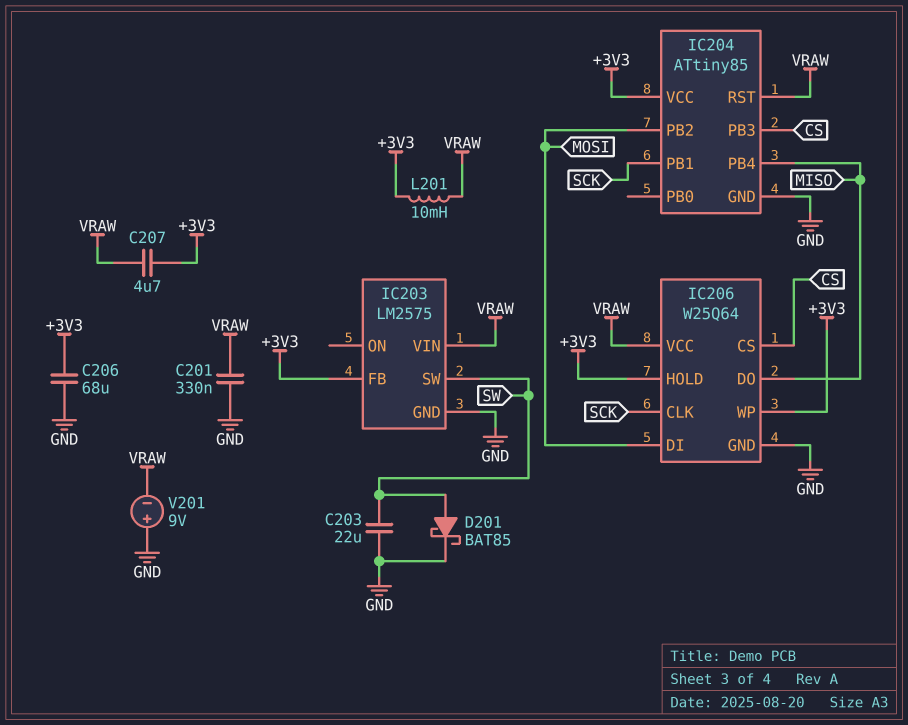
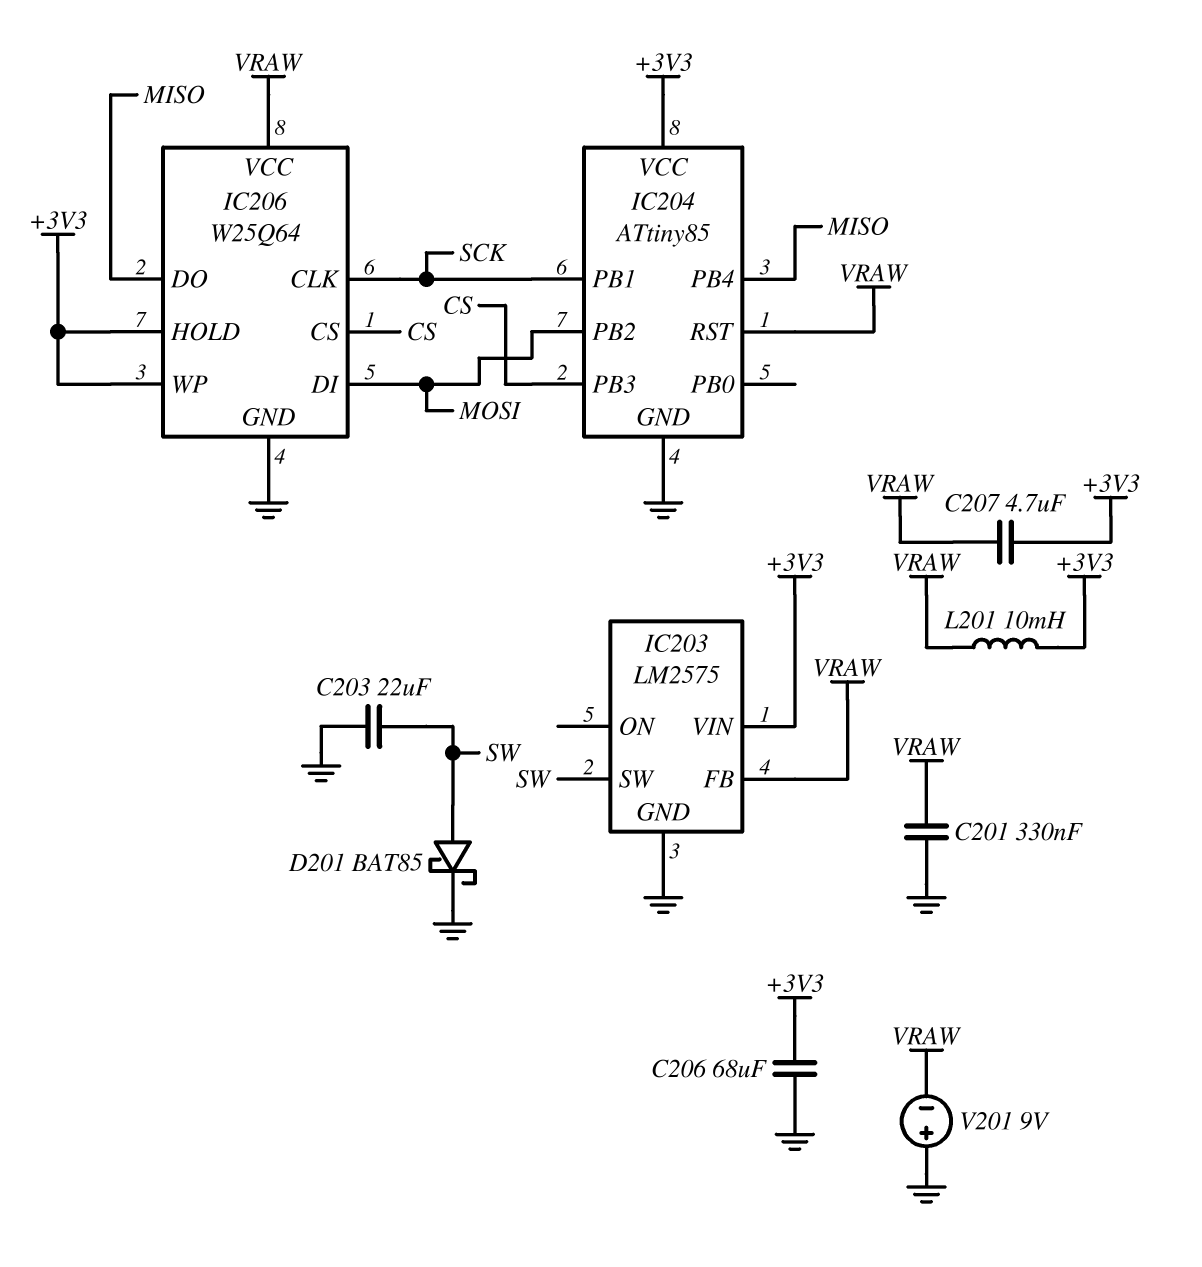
IC203 pin FB: +3V3 -> VRAW
IC203 pin VIN: VRAW -> +3V3

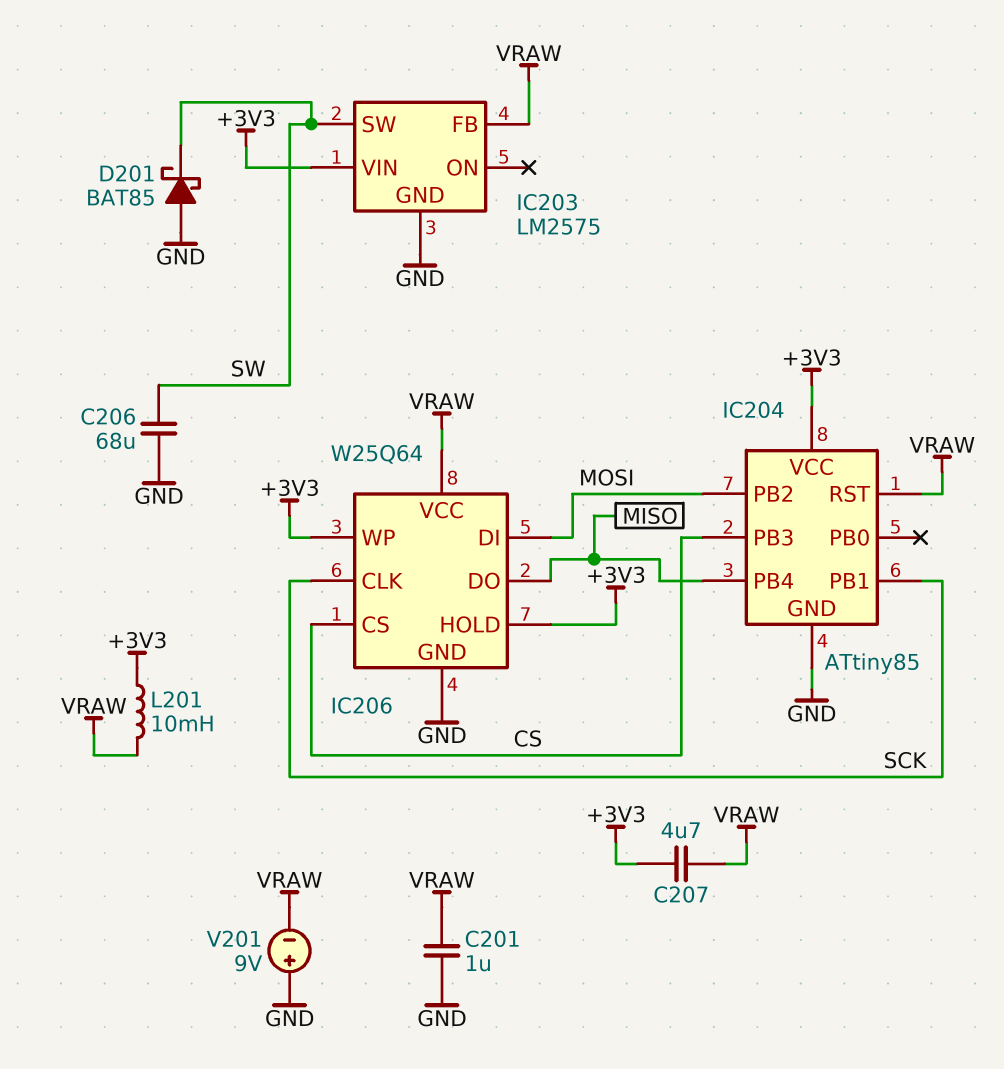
C201: 330nF (GND, VRAW) -> 1uF (GND, VRAW)
C203: 22uF (GND, SW) -> none
C206: 68uF (+3V3, GND) -> 68uF (GND, SW)
D201: schottky BAT85 (A SW, K GND) -> schottky BAT85 (A GND, K SW)

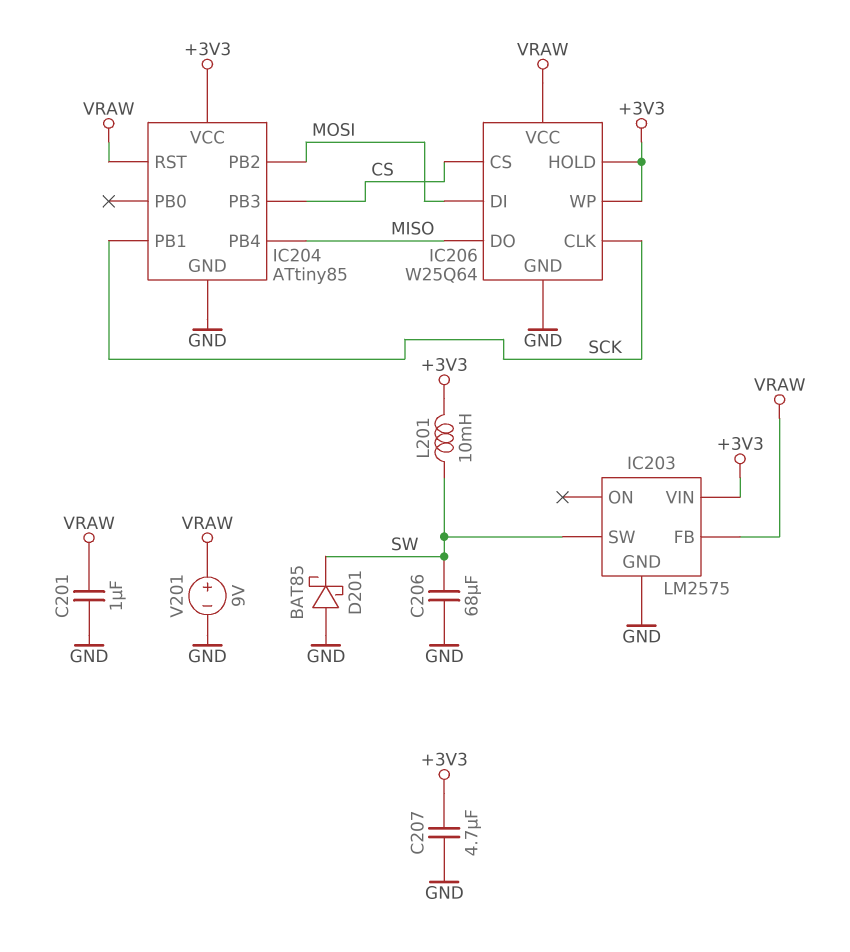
C207: 4.7uF (+3V3, VRAW) -> 4.7uF (+3V3, GND)
L201: 10mH (+3V3, VRAW) -> 10mH (+3V3, SW)
V201: 9V (plus GND, minus VRAW) -> 9V (plus VRAW, minus GND)

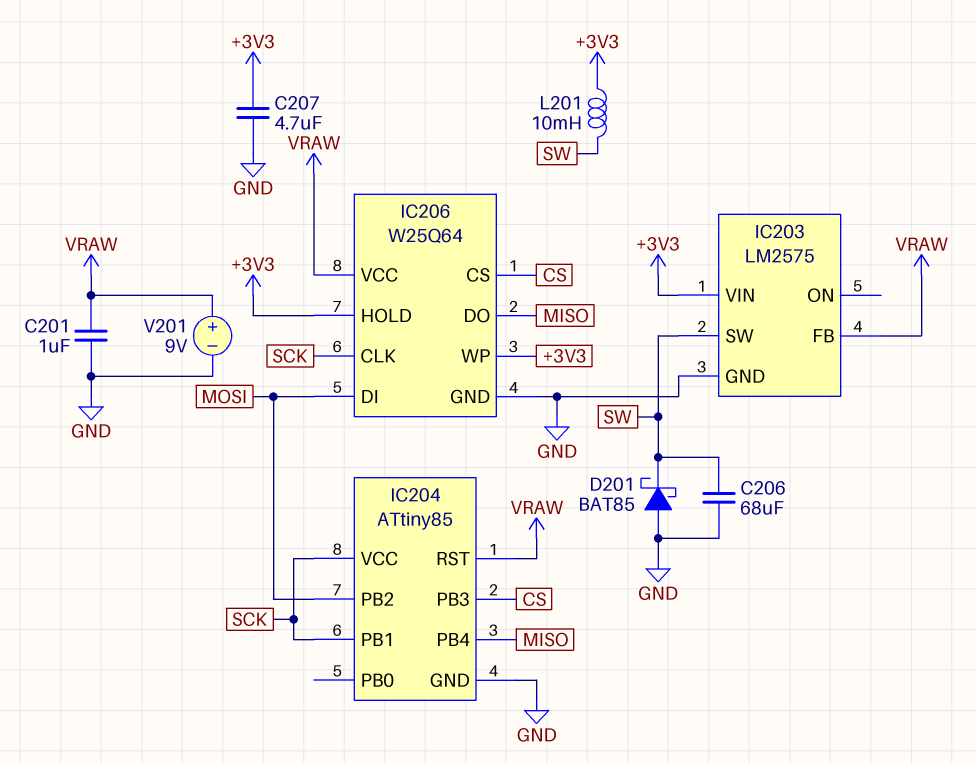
IC204 pin VCC: +3V3 -> SCK

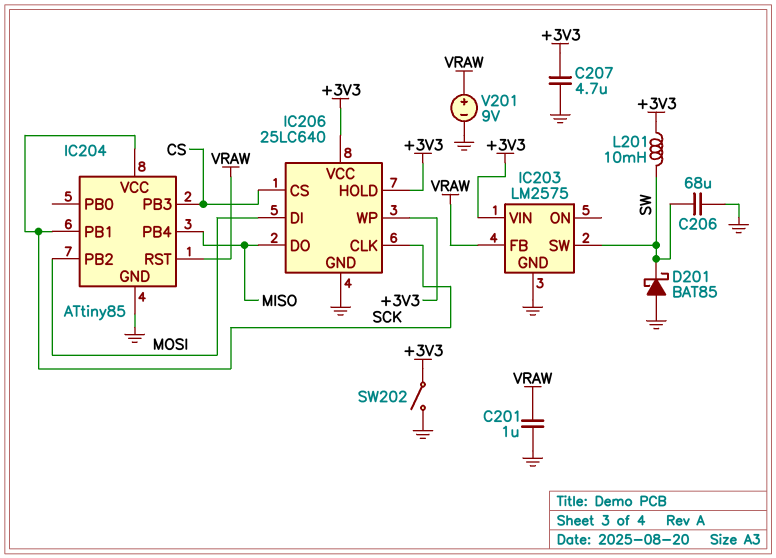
IC206: W25Q64 -> 25LC640
IC206 pin VCC: VRAW -> +3V3
SW202: none -> switch (+3V3, GND)

